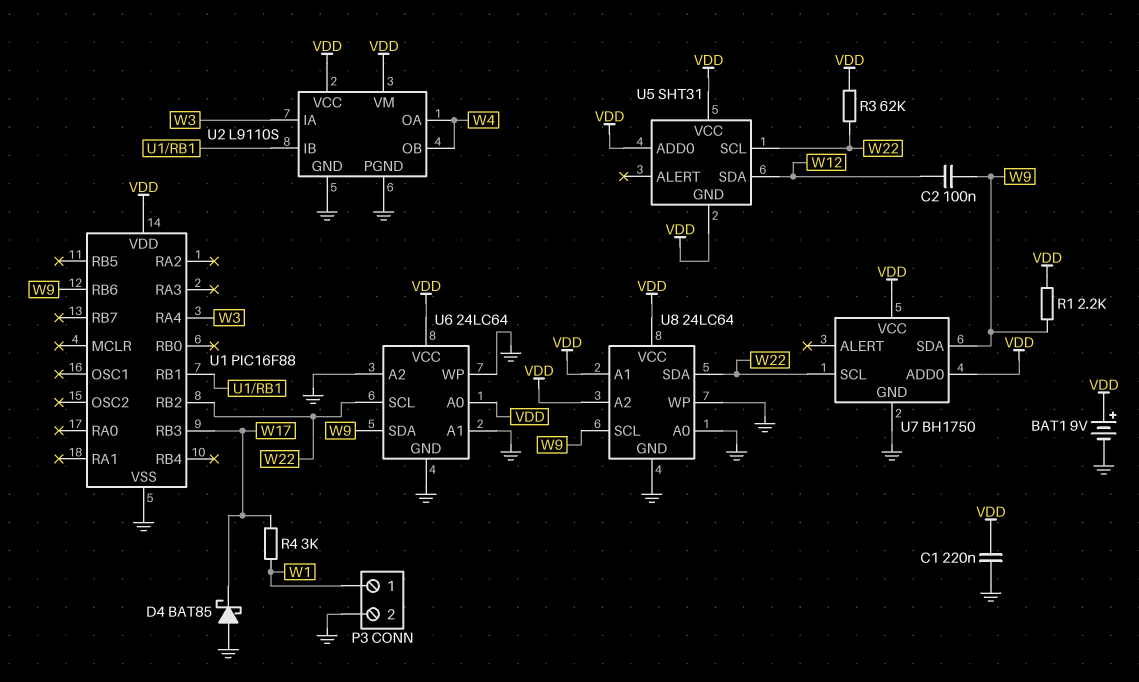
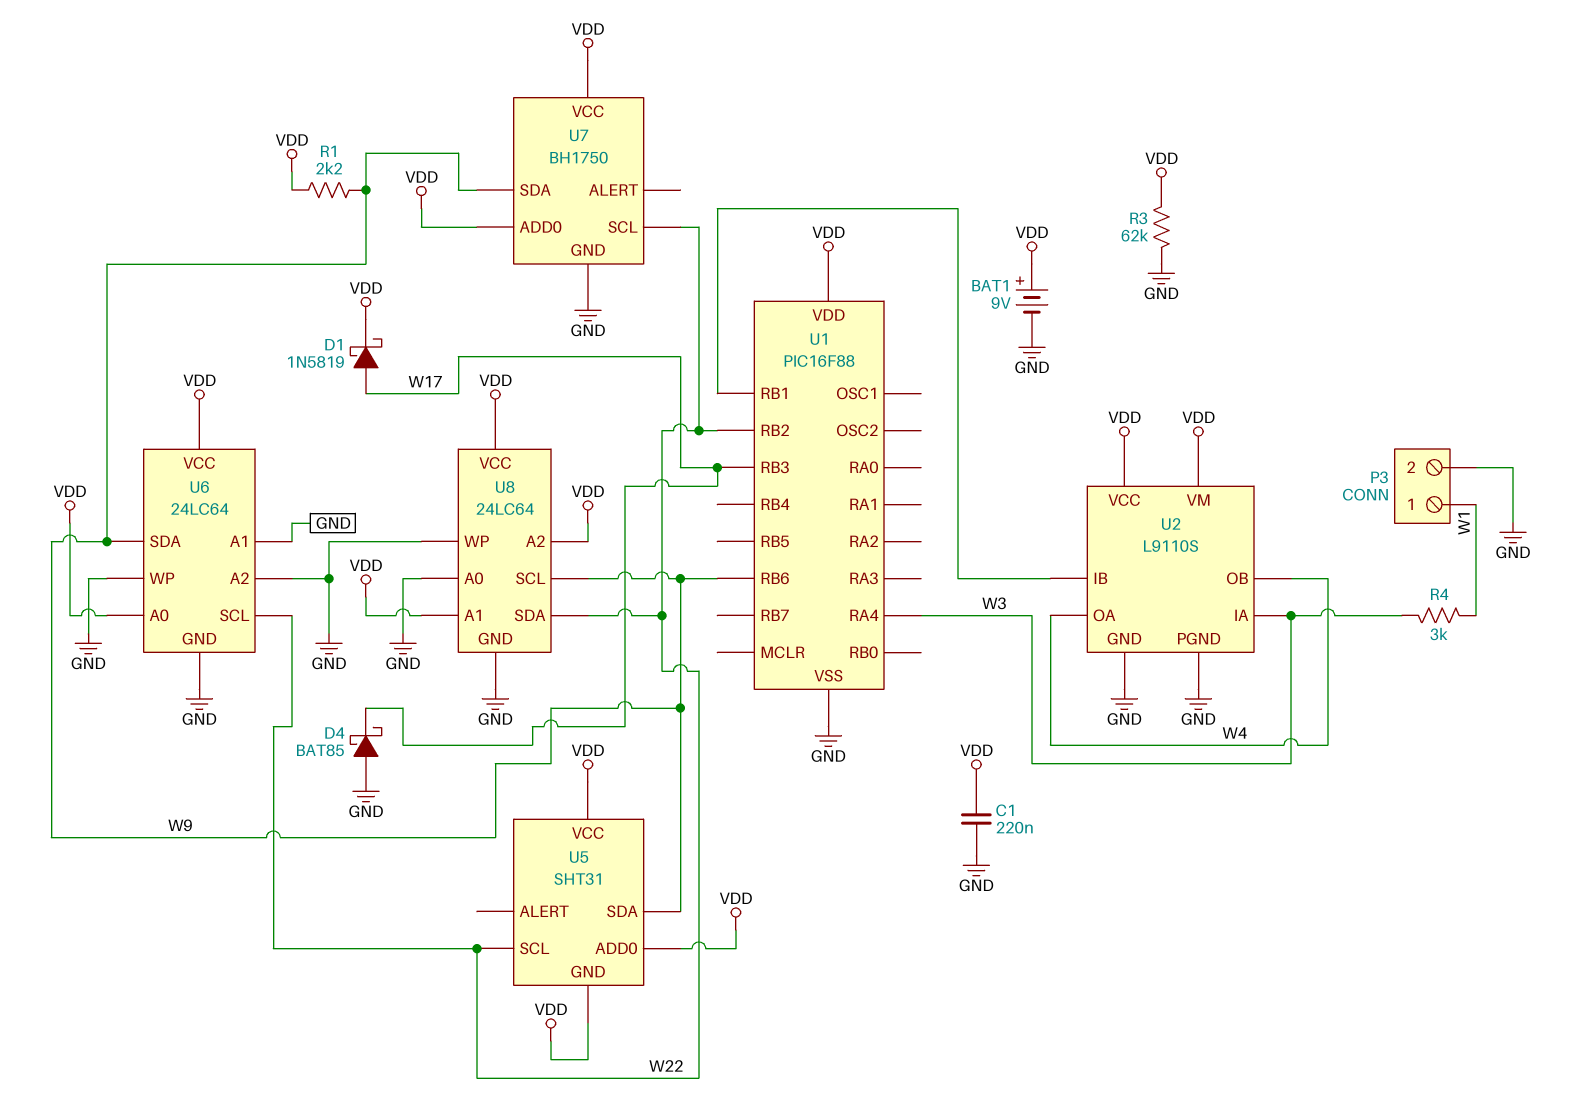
C2: 100nF (W9, W12) -> none
D1: none -> schottky 1N5819 (A W17, K VDD)
R3: 62k (VDD, W22) -> 62k (GND, VDD)
R4: 3k (W1, W17) -> 3k (W1, W3)
U5 pin SDA: W12 -> W9

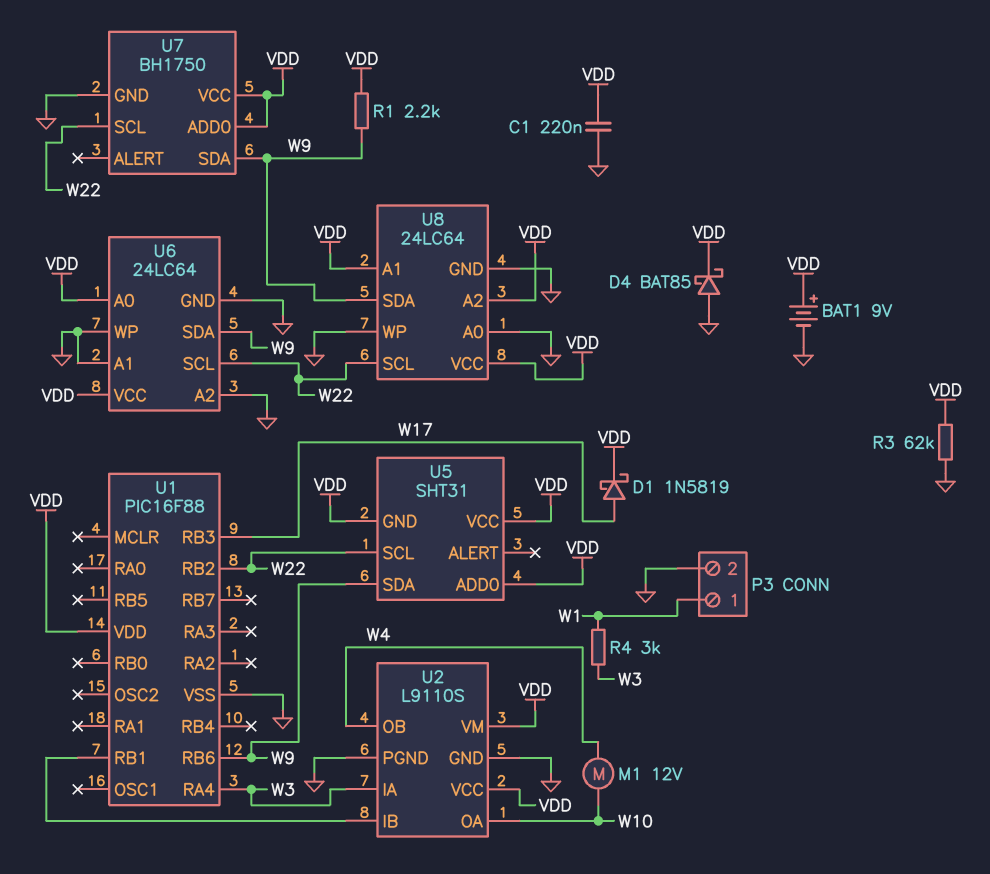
D4: schottky BAT85 (A GND, K W17) -> schottky BAT85 (A GND, K VDD)
M1: none -> motor 12V (W4, W10)
U2 pin OA: W4 -> W10
U8 pin SCL: W9 -> W22
U8 pin SDA: W22 -> W9

